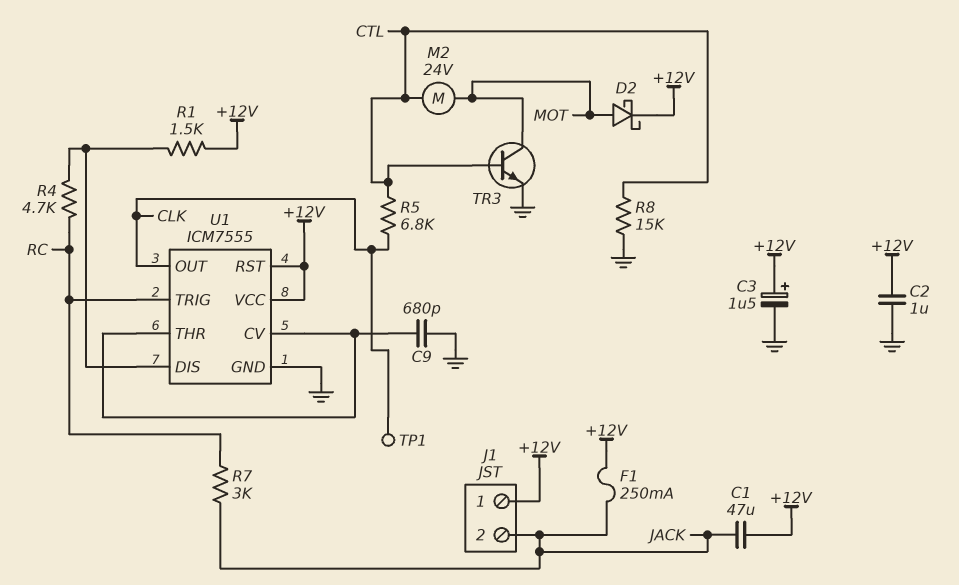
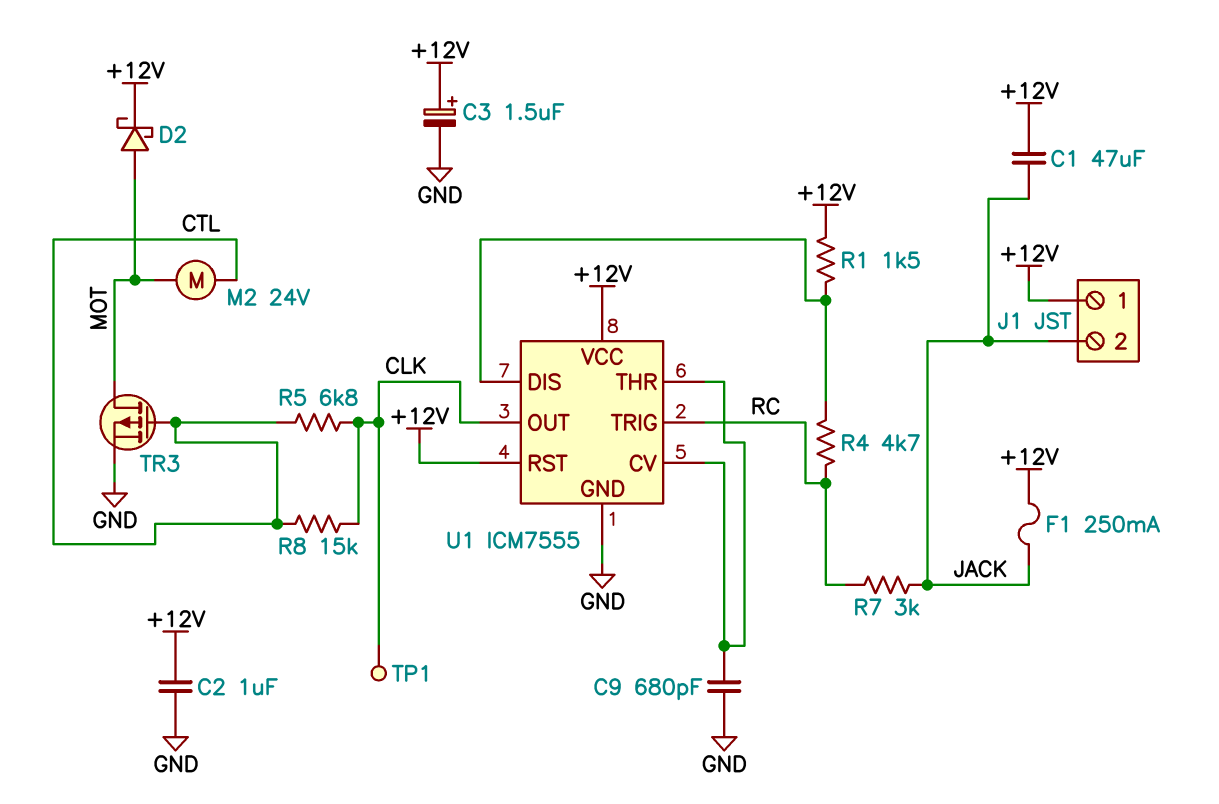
R8: 15k (CTL, GND) -> 15k (CLK, CTL)
TR3: NPN (B CTL, C MOT, E GND) -> PMOS (G CTL, D MOT, S GND)

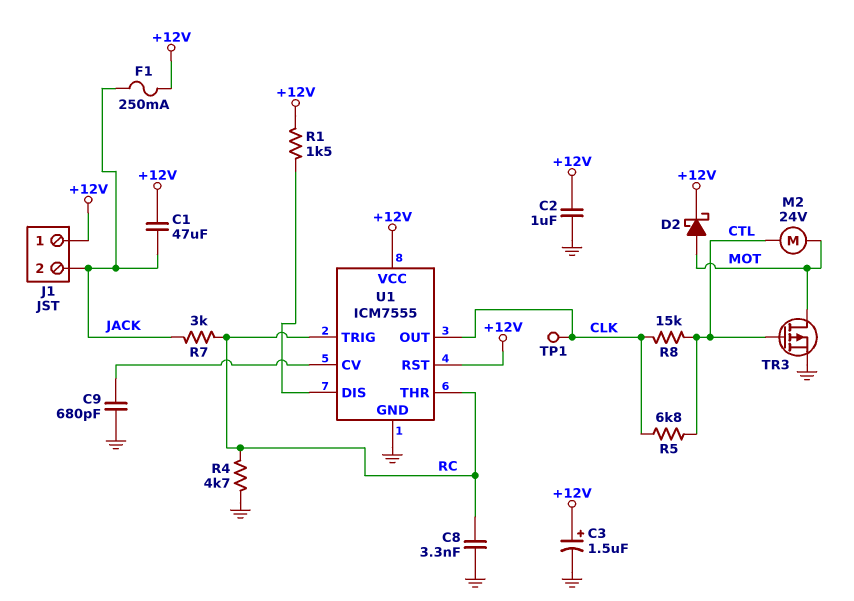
C8: none -> 3.3nF (GND, RC)
R4: 4.7k (RC, U1/DIS) -> 4.7k (GND, RC)
U1 pin THR: U1/CV -> RC

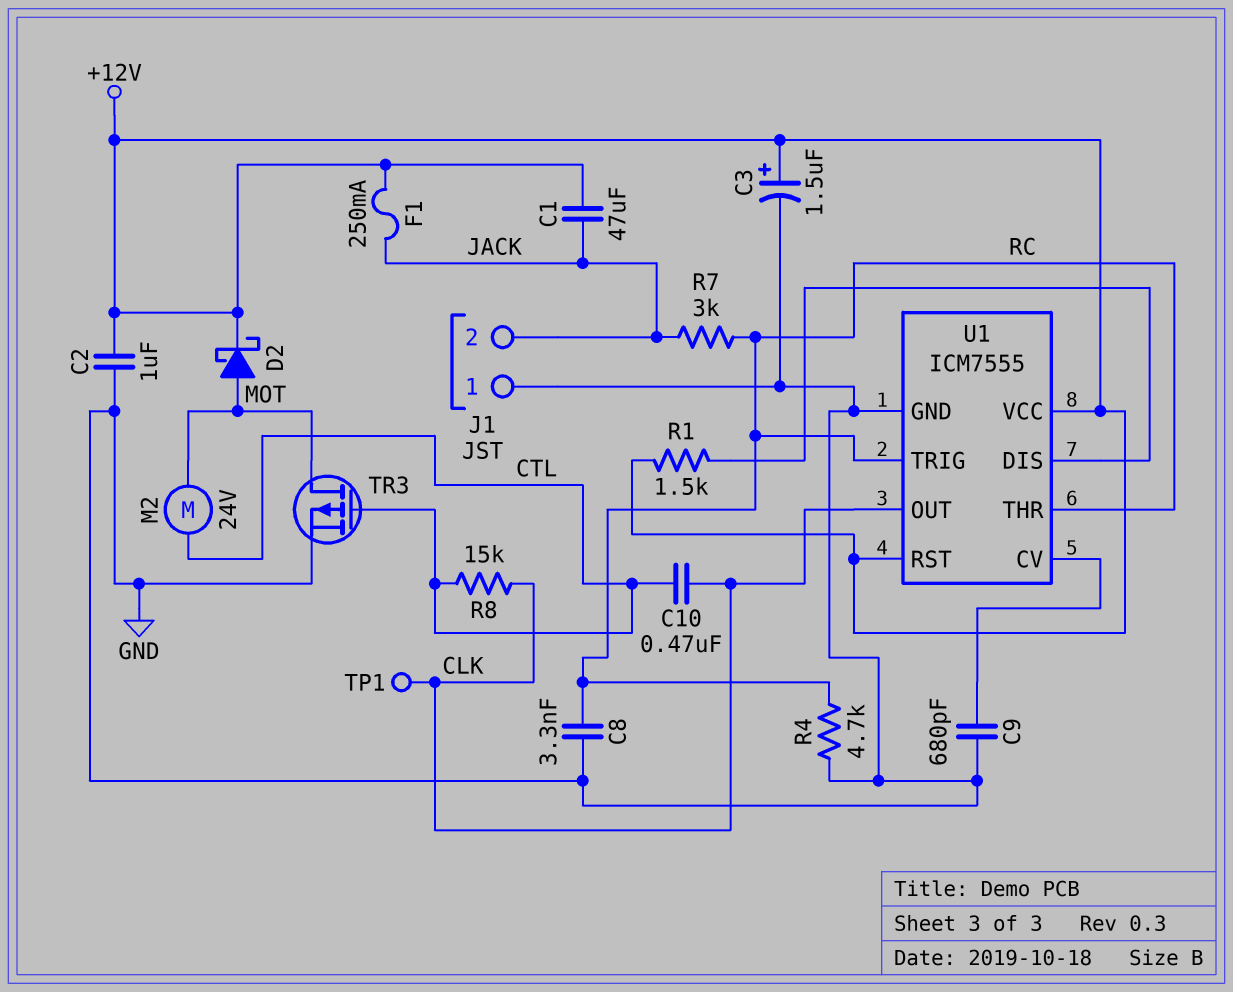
C10: none -> 470nF (CLK, CTL)
J1 pin 1: +12V -> GND
R5: 6.8k (CLK, CTL) -> none

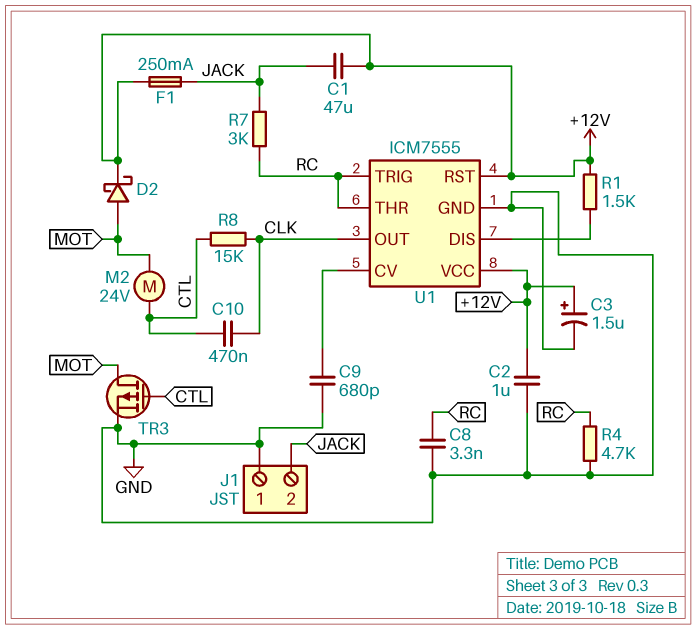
TP1: test point (CLK) -> none

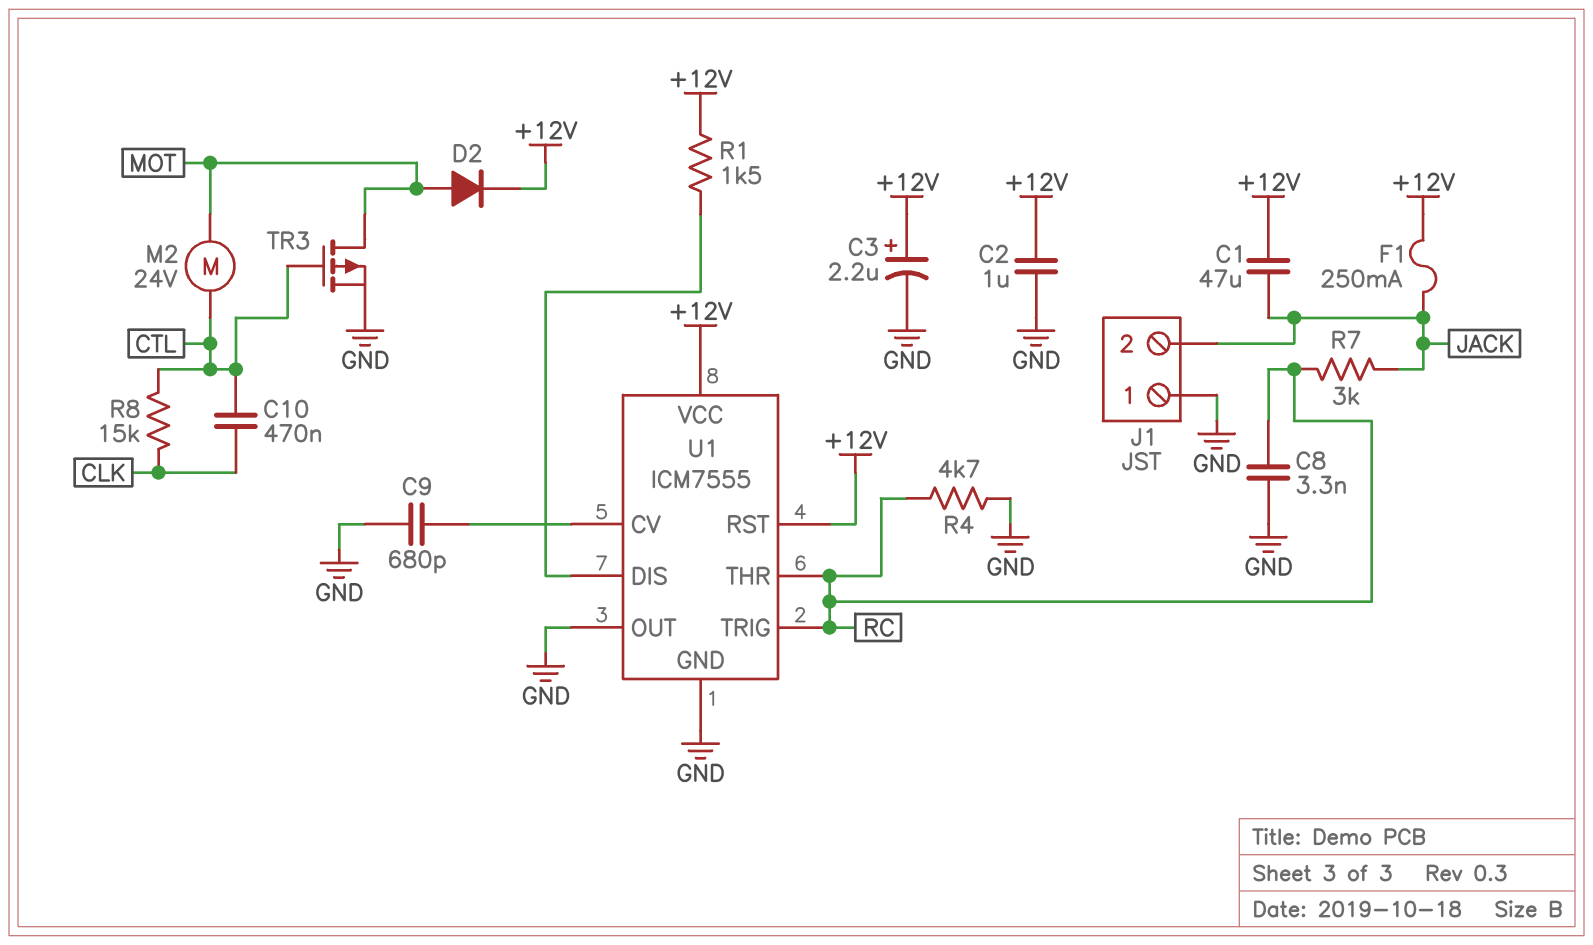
C3: 1.5uF (plus +12V, minus GND) -> 2.2uF (plus +12V, minus GND)
D2: schottky (A MOT, K +12V) -> diode (A MOT, K +12V)
U1 pin OUT: CLK -> GND

